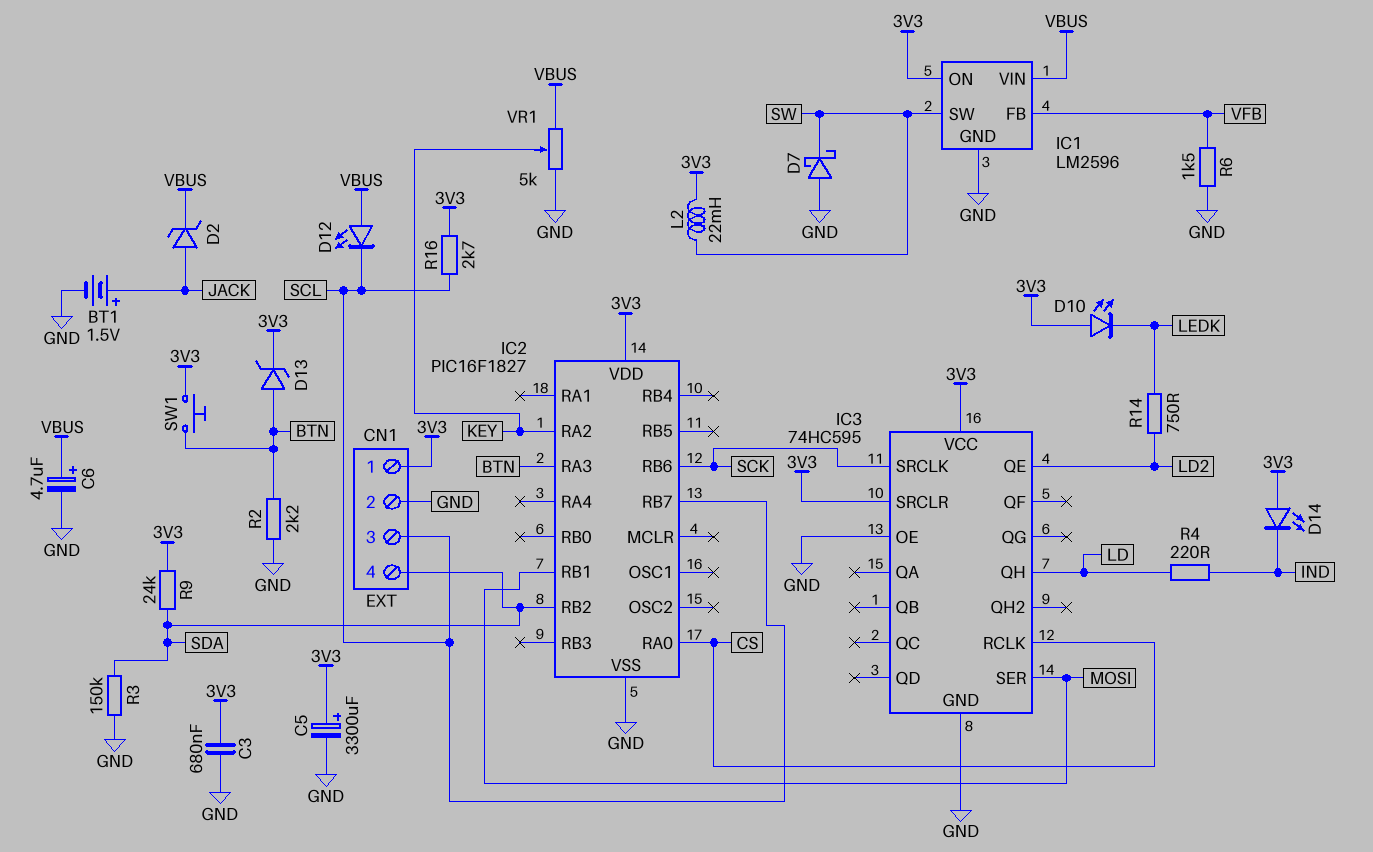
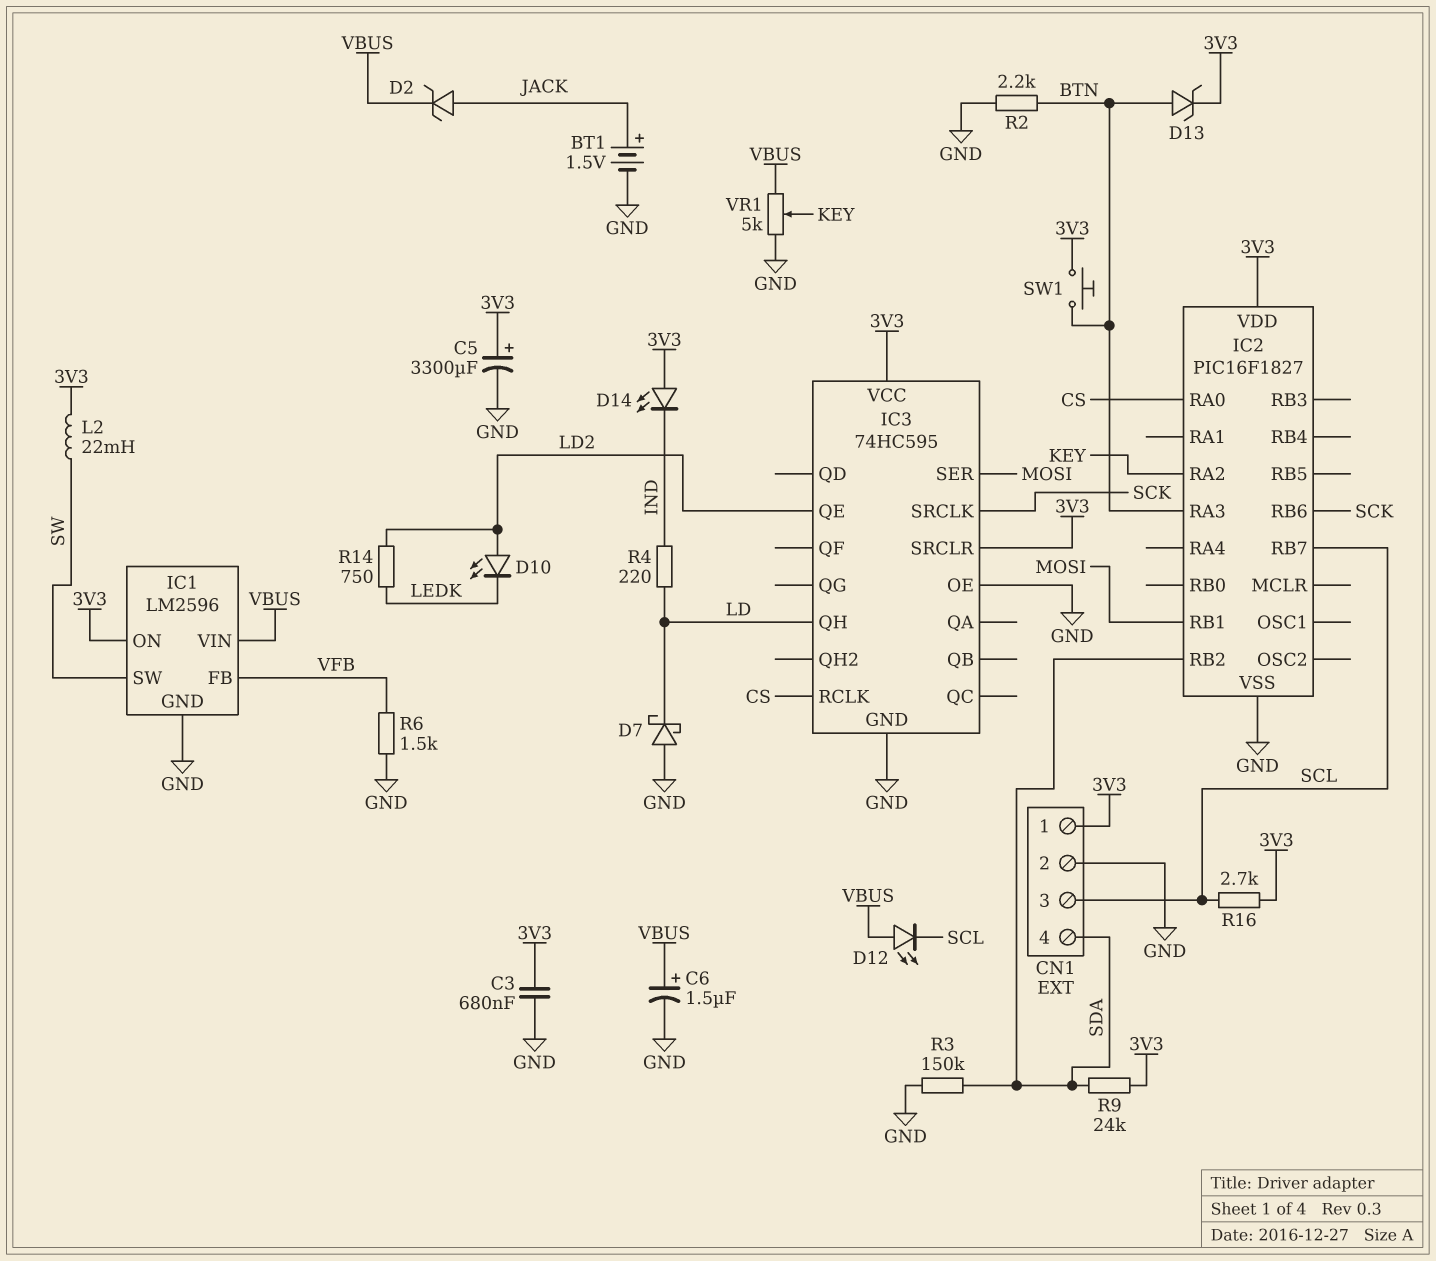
C6: 4.7uF (plus VBUS, minus GND) -> 1.5uF (plus VBUS, minus GND)
D7: schottky (A GND, K SW) -> schottky (A GND, K LD)
D10: LED (A 3V3, K LEDK) -> LED (A LD2, K LEDK)

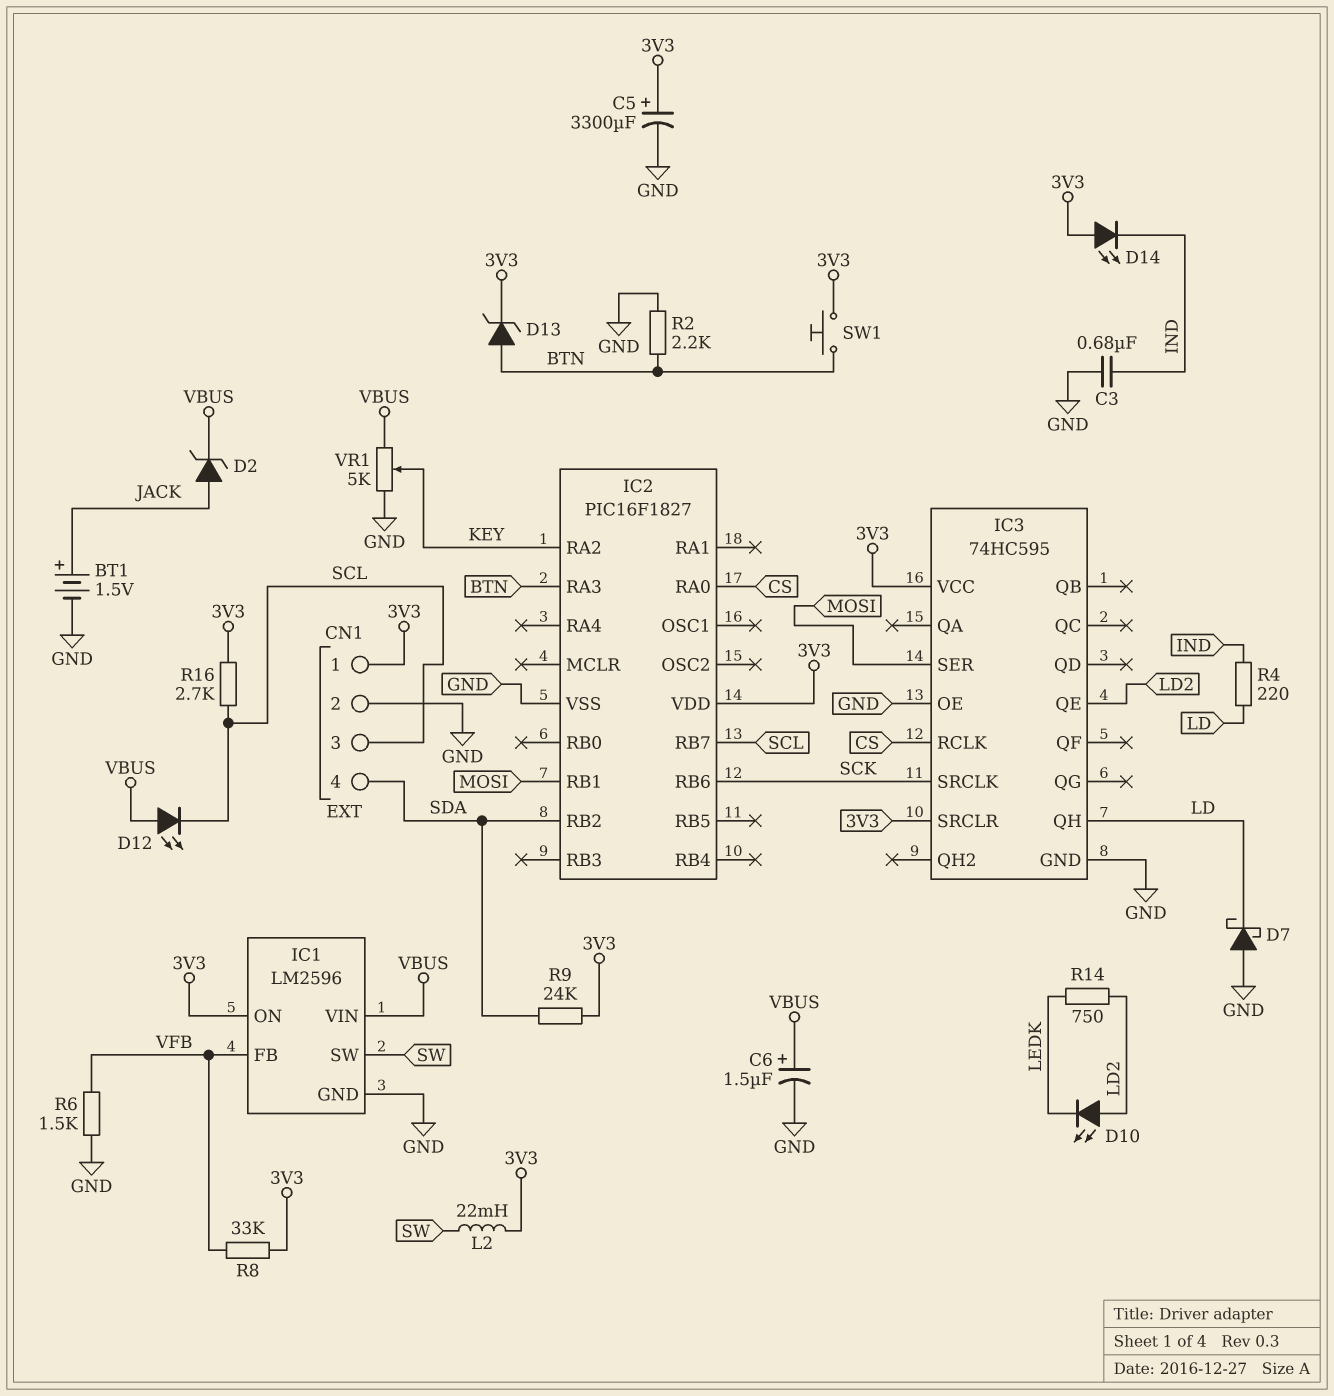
C3: 680nF (3V3, GND) -> 680nF (GND, IND)
R3: 150k (GND, SDA) -> none
R8: none -> 33k (3V3, VFB)

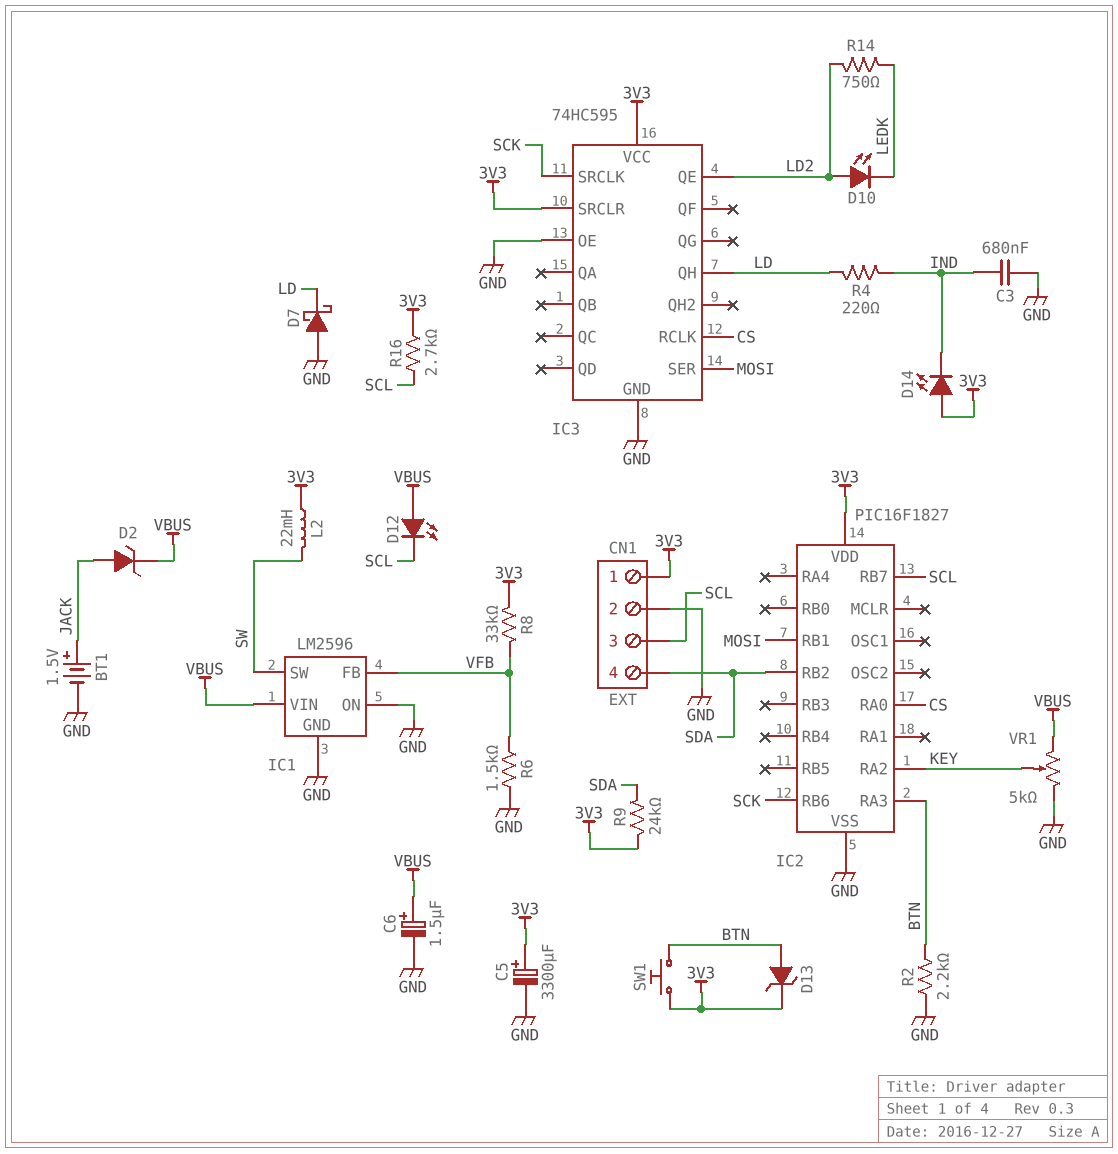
IC1 pin ON: 3V3 -> GND

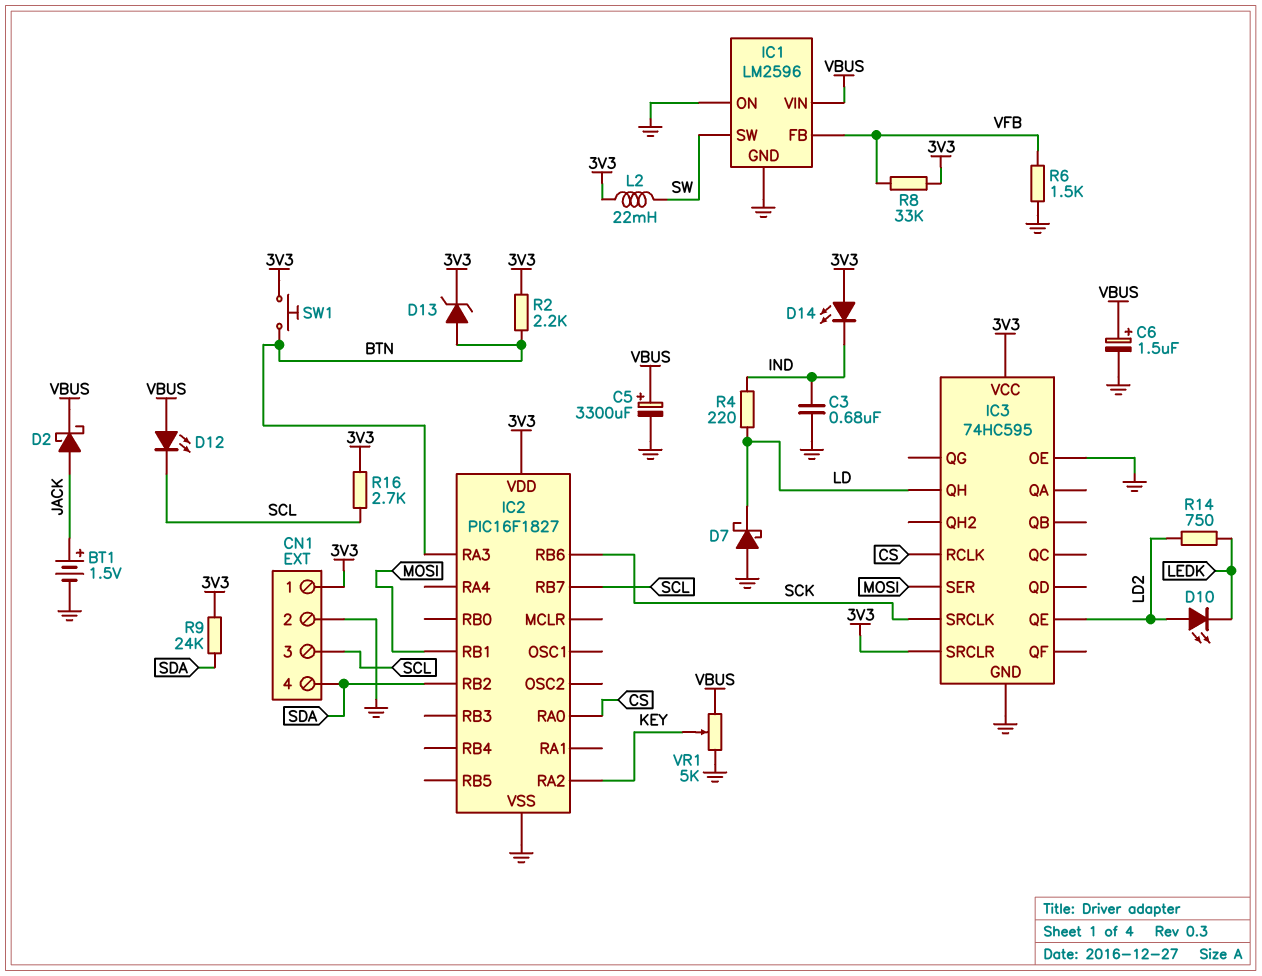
C5: 3300uF (plus 3V3, minus GND) -> 3300uF (plus VBUS, minus GND)
D2: zener (A JACK, K VBUS) -> schottky (A JACK, K VBUS)
R2: 2.2k (BTN, GND) -> 2.2k (3V3, BTN)

